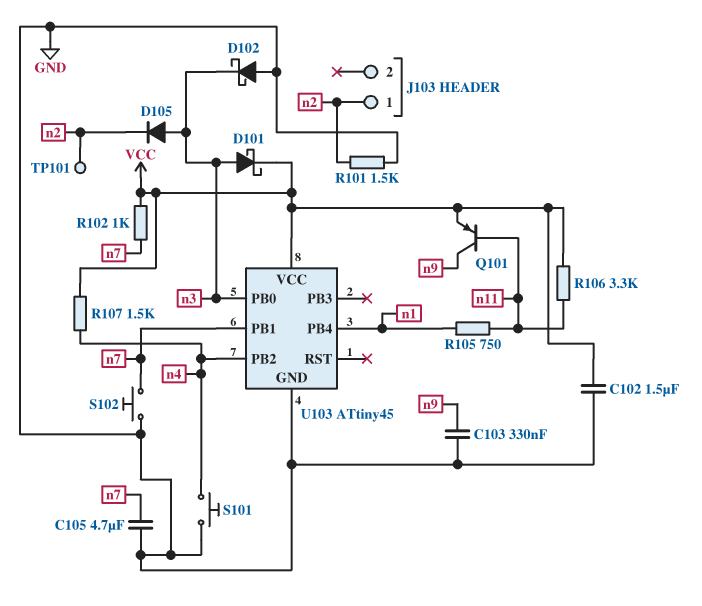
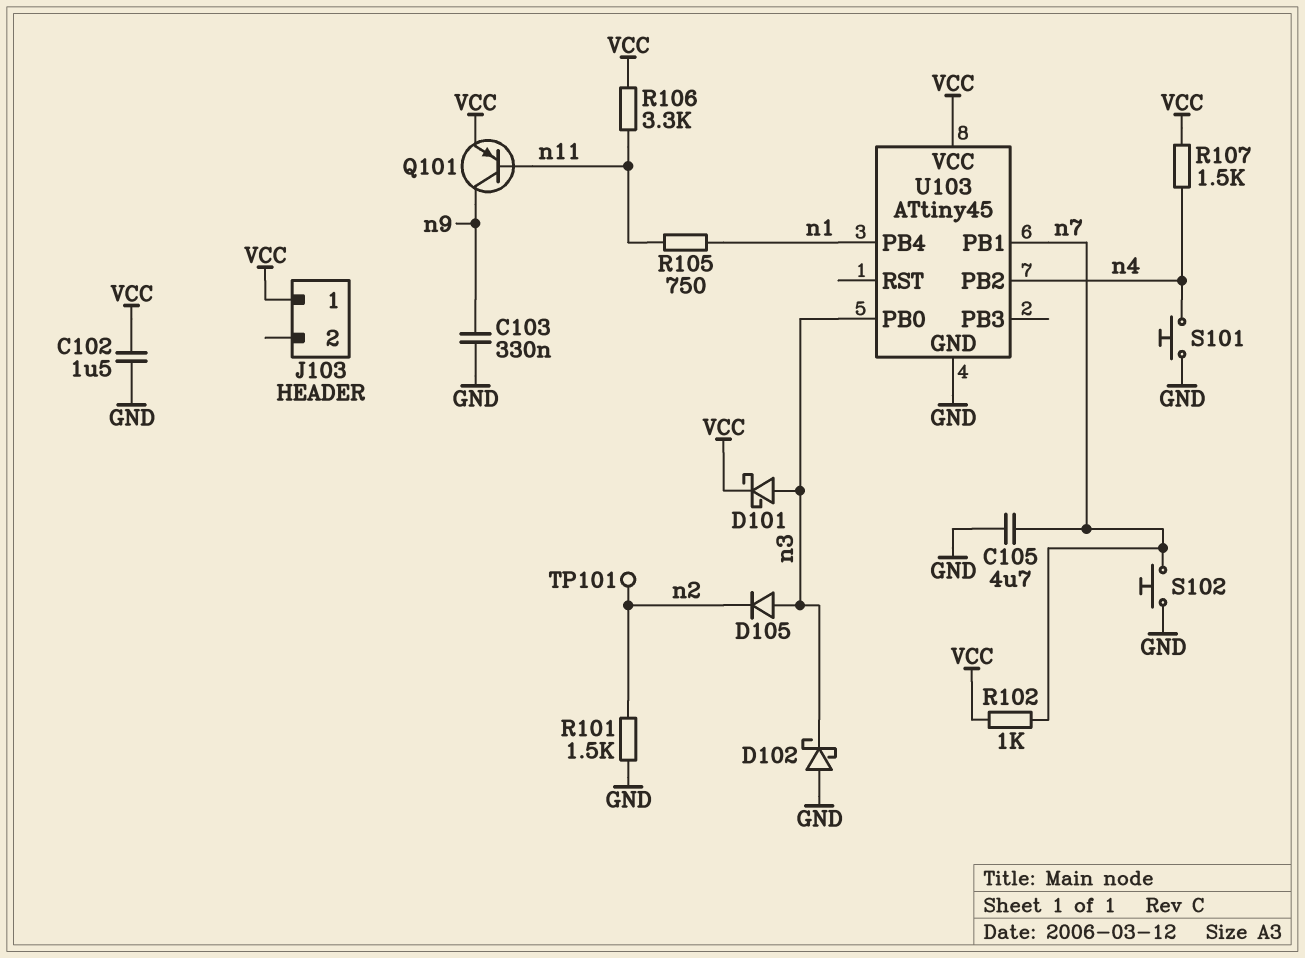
J103 pin 1: n2 -> VCC

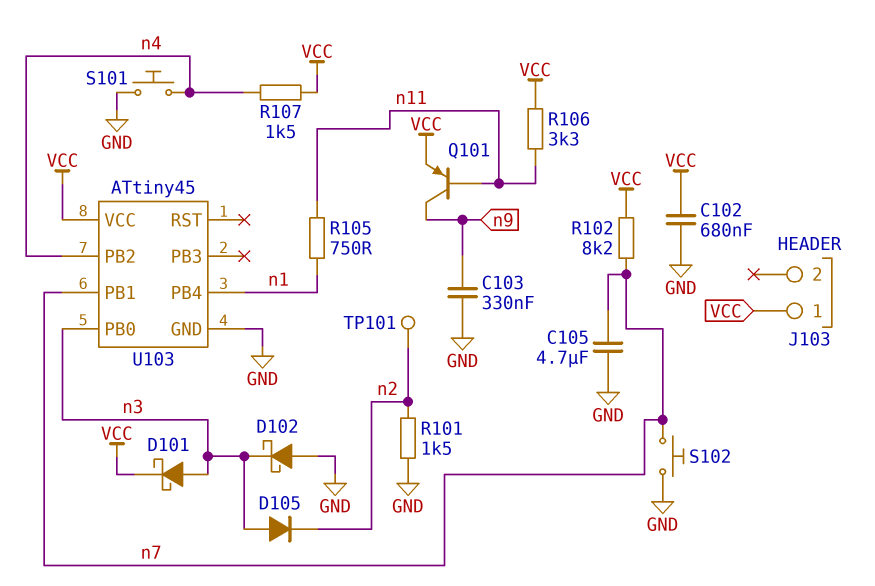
C102: 1.5uF (GND, VCC) -> 680nF (GND, VCC)
R102: 1k (VCC, n7) -> 8.2k (VCC, n7)

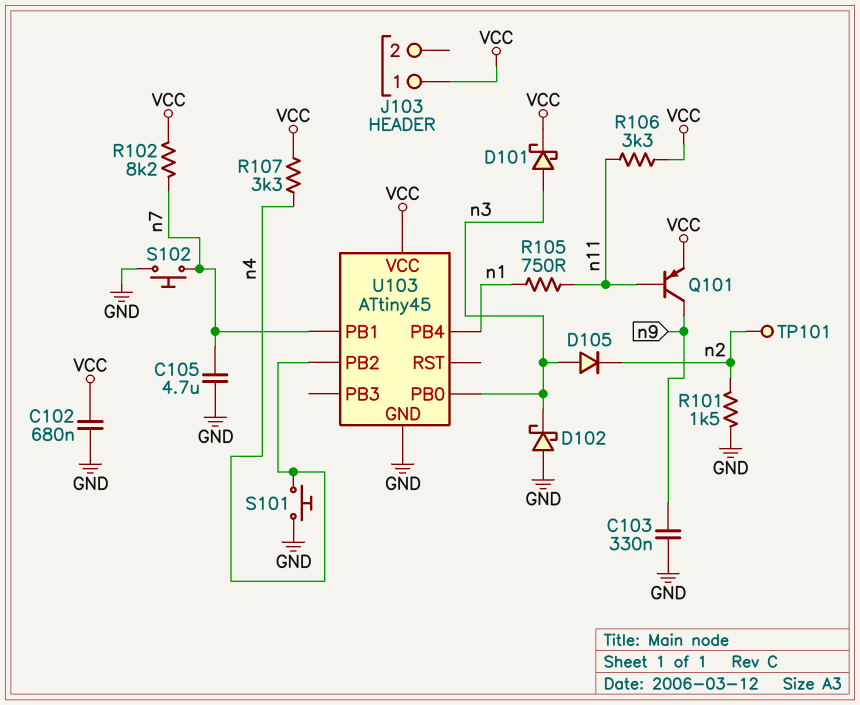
R107: 1.5k (VCC, n4) -> 3.3k (VCC, n4)

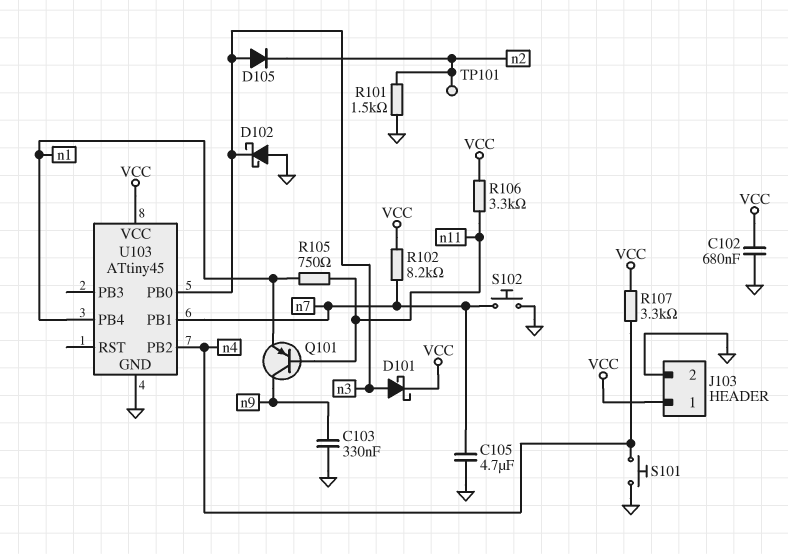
J103 pin 2: none -> GND
Q101: PNP (B n11, C n9, E VCC) -> PNP (B n11, C n9, E n1)

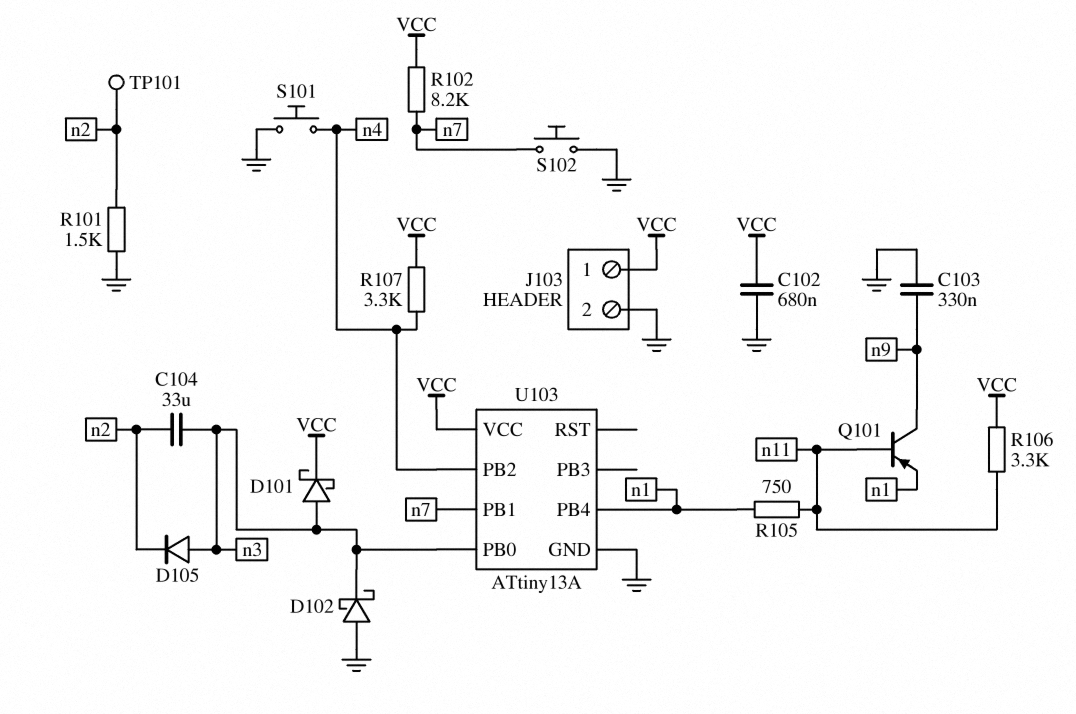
C104: none -> 33uF (n2, n3)
C105: 4.7uF (GND, n7) -> none
U103: ATtiny45 -> ATtiny13A

